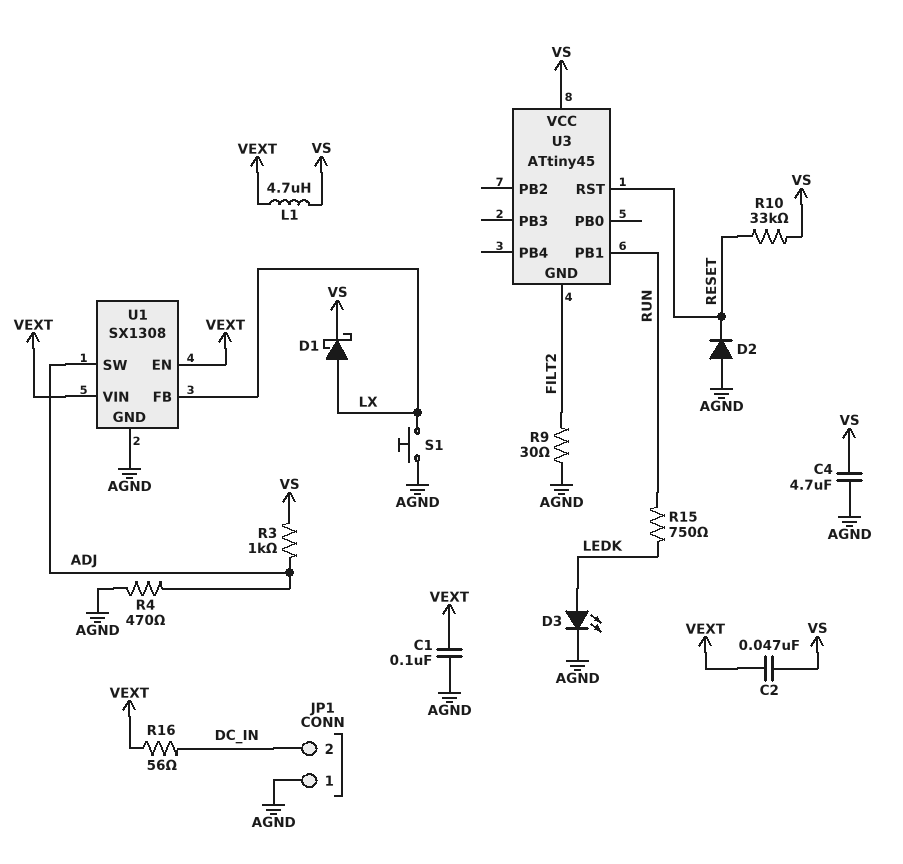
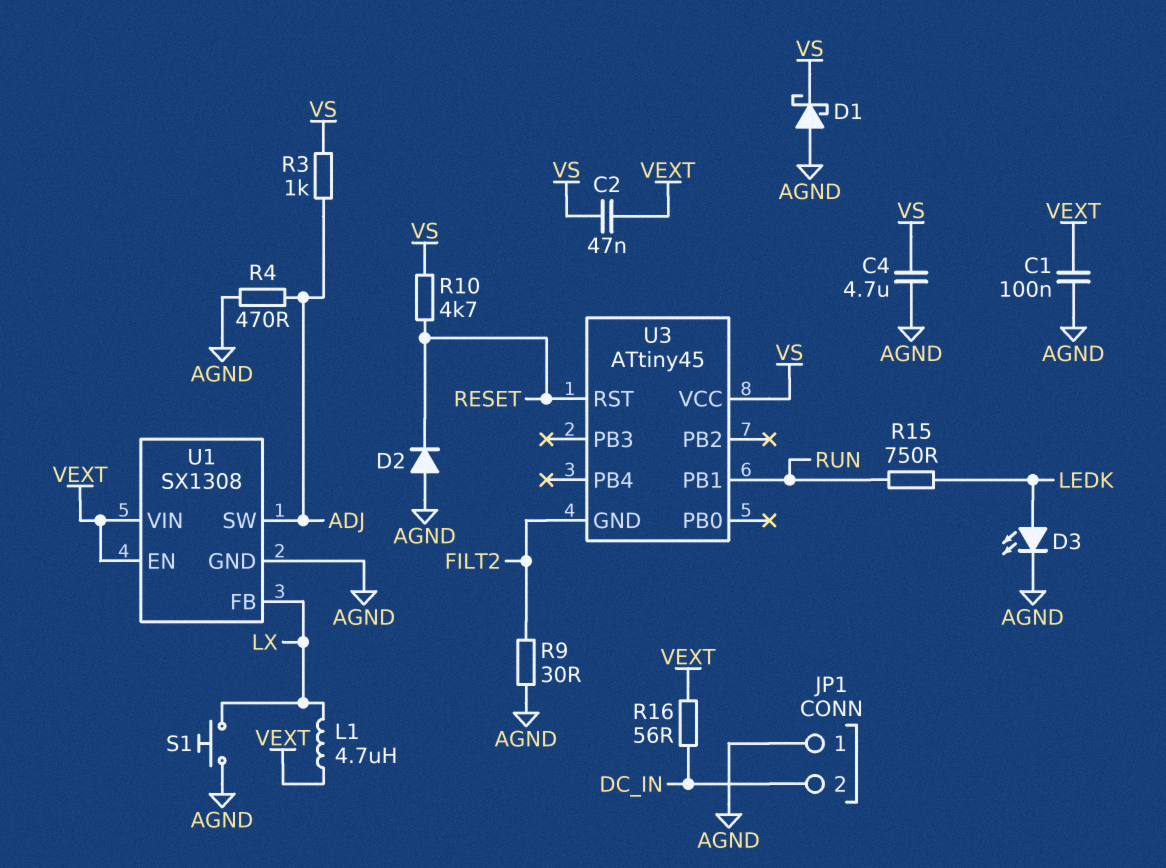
D1: schottky (A LX, K VS) -> schottky (A AGND, K VS)
L1: 4.7uH (VEXT, VS) -> 4.7uH (LX, VEXT)
R10: 33k (RESET, VS) -> 4.7k (RESET, VS)

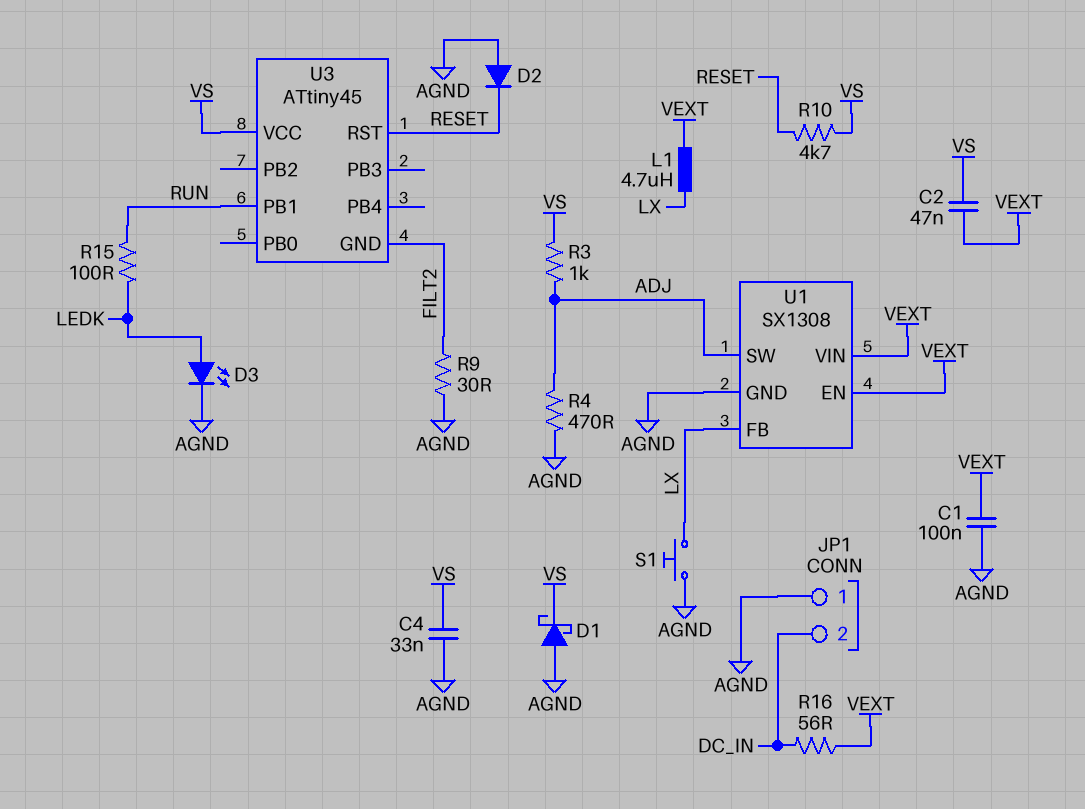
C4: 4.7uF (AGND, VS) -> 33nF (AGND, VS)
R15: 750 (LEDK, RUN) -> 100 (LEDK, RUN)

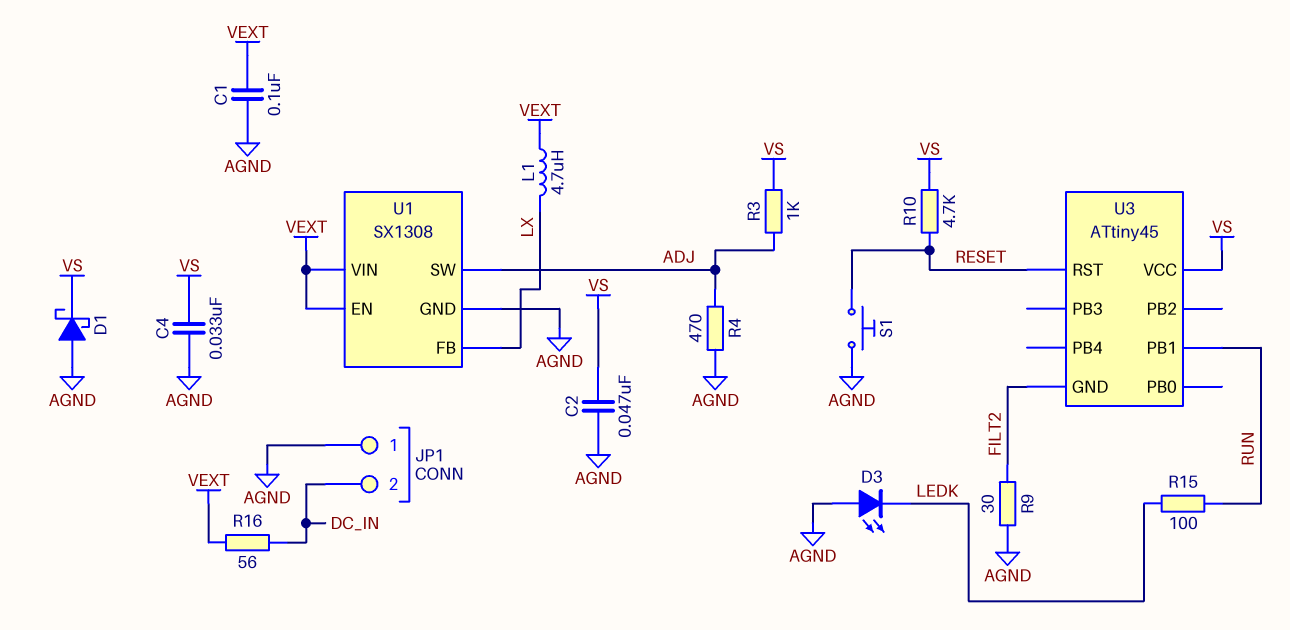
C2: 47nF (VEXT, VS) -> 47nF (AGND, VS)
D2: diode (A AGND, K RESET) -> none
D3: LED (A LEDK, K AGND) -> LED (A AGND, K LEDK)
S1: button (AGND, LX) -> button (AGND, RESET)

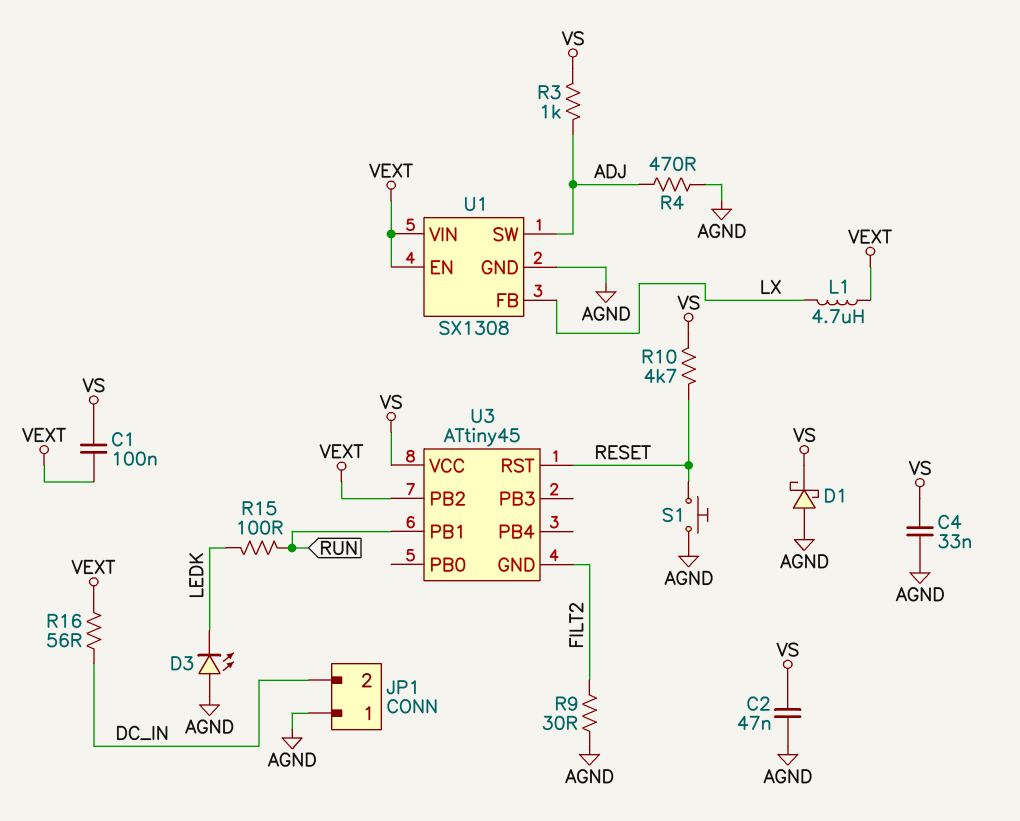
C1: 100nF (AGND, VEXT) -> 100nF (VEXT, VS)
U3 pin PB2: none -> VEXT

